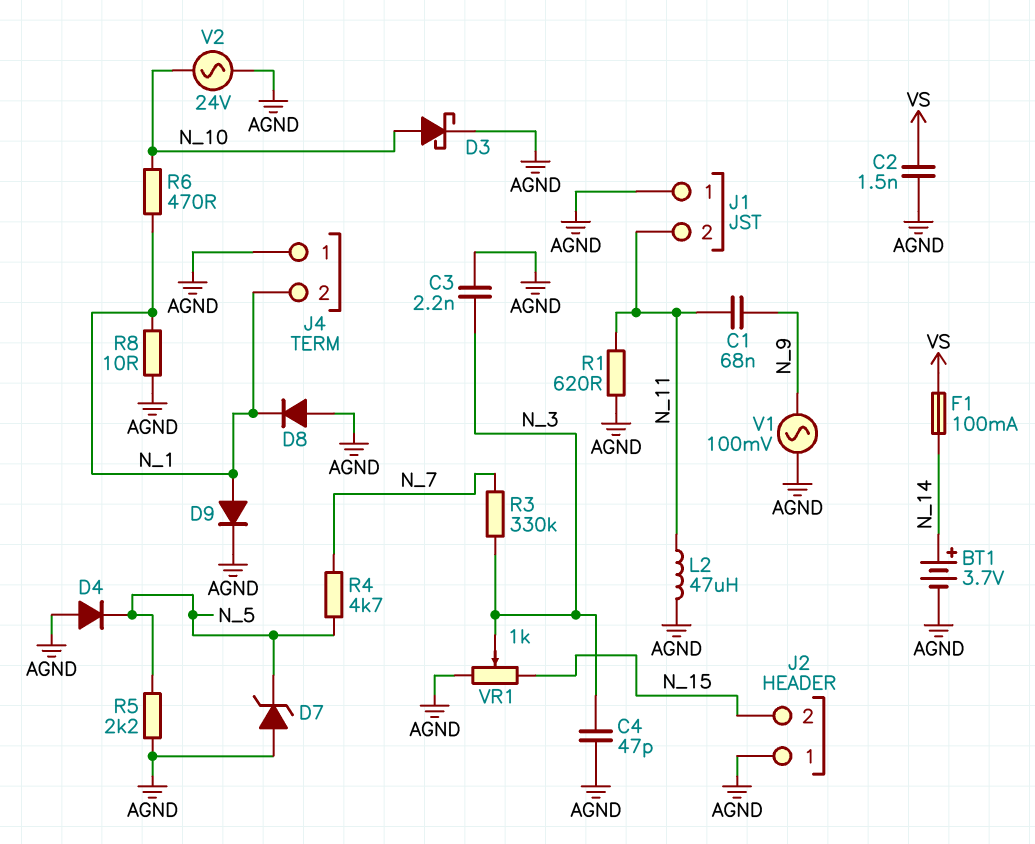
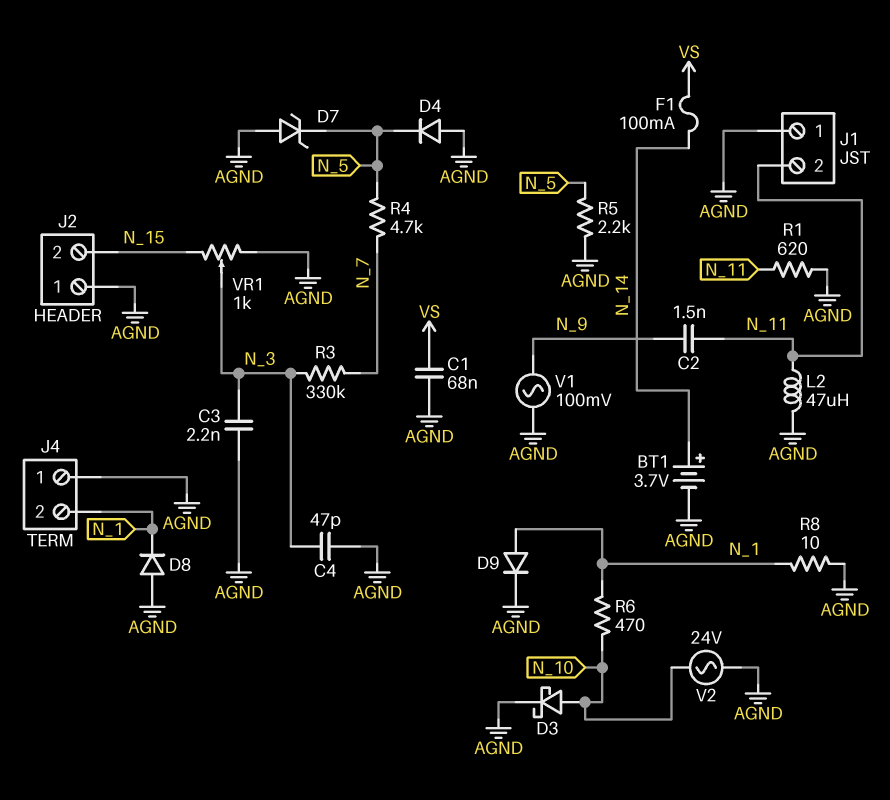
C1: 68nF (N_9, N_11) -> 68nF (AGND, VS)
C2: 1.5nF (AGND, VS) -> 1.5nF (N_9, N_11)

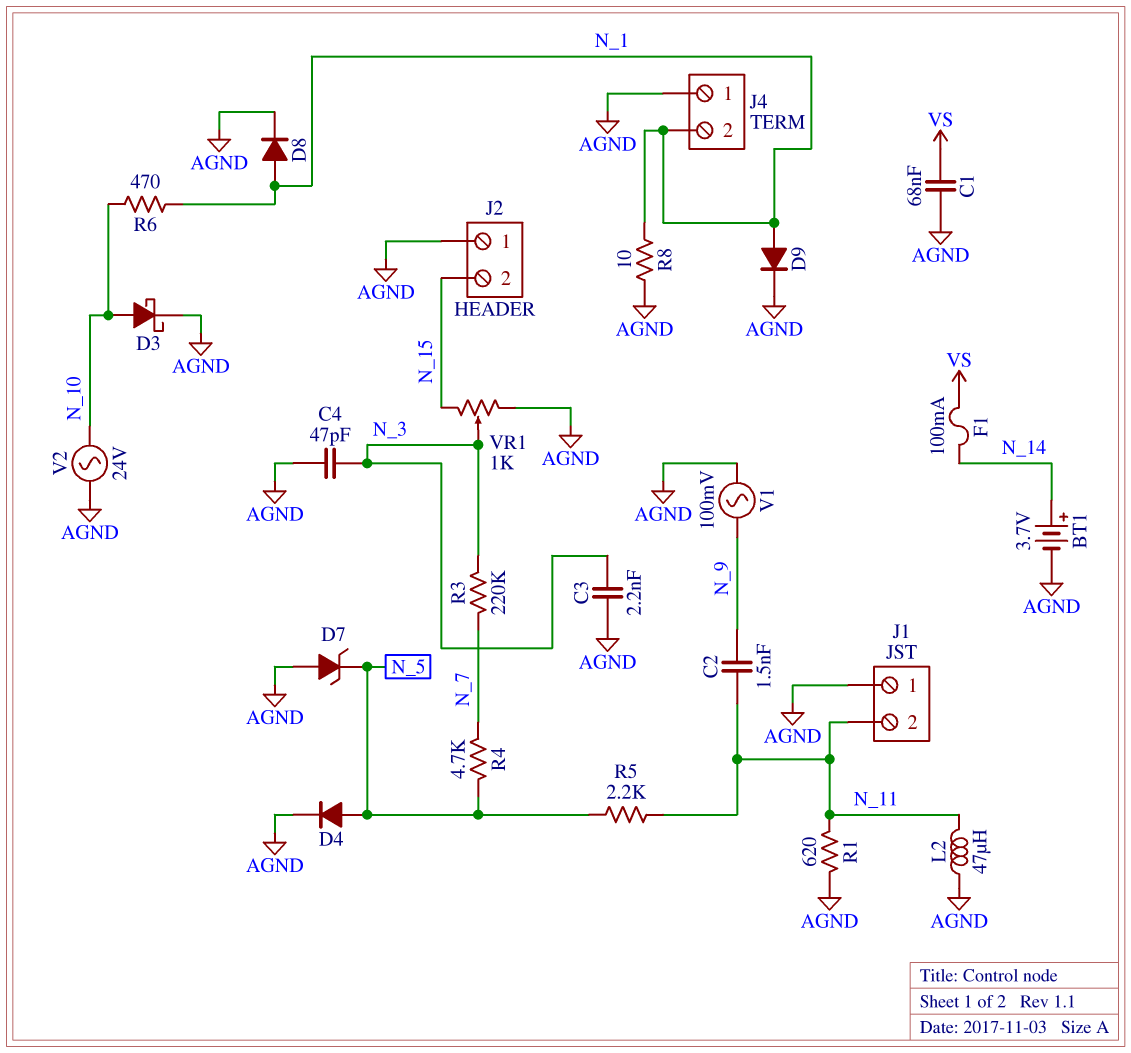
D4: diode (A AGND, K N_5) -> diode (A N_5, K AGND)
D8: diode (A AGND, K N_1) -> diode (A N_1, K AGND)
R3: 330k (N_3, N_7) -> 220k (N_3, N_7)
R5: 2.2k (AGND, N_5) -> 2.2k (N_5, N_11)

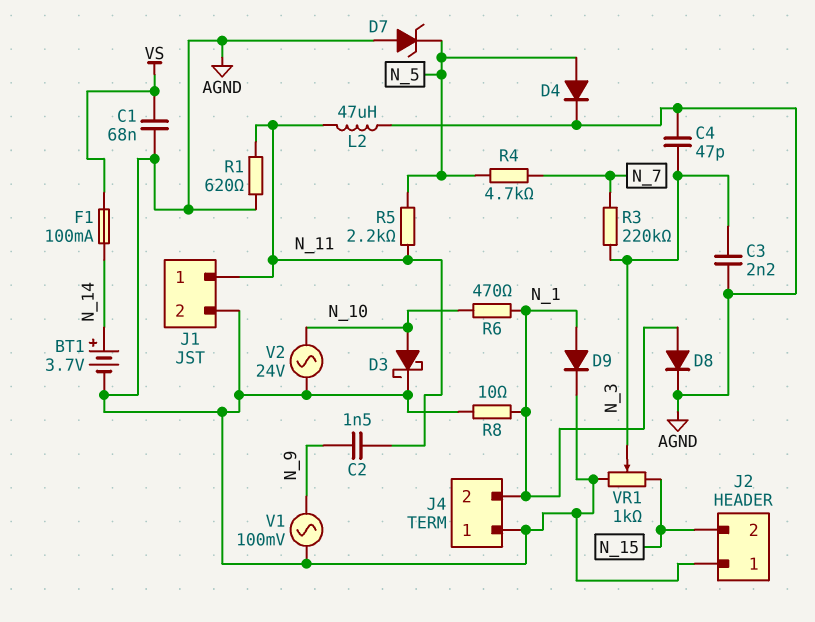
J1 pin 1: AGND -> N_11
J1 pin 2: N_11 -> AGND

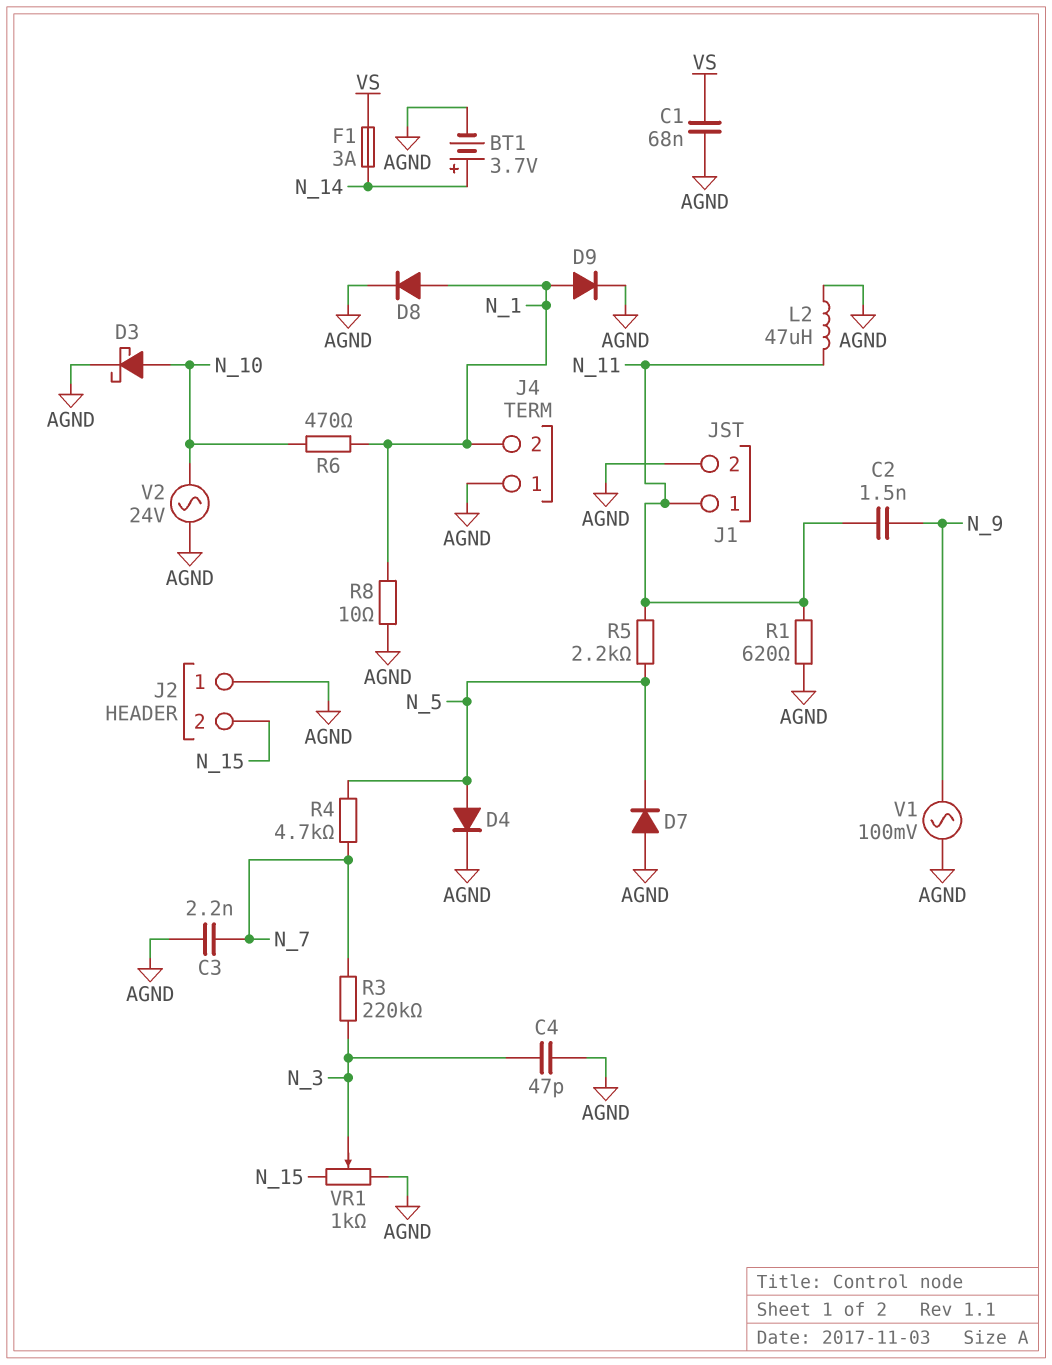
C3: 2.2nF (AGND, N_3) -> 2.2nF (AGND, N_7)
D7: zener (A AGND, K N_5) -> diode (A AGND, K N_5)
F1: 100mA (N_14, VS) -> 3A (N_14, VS)

